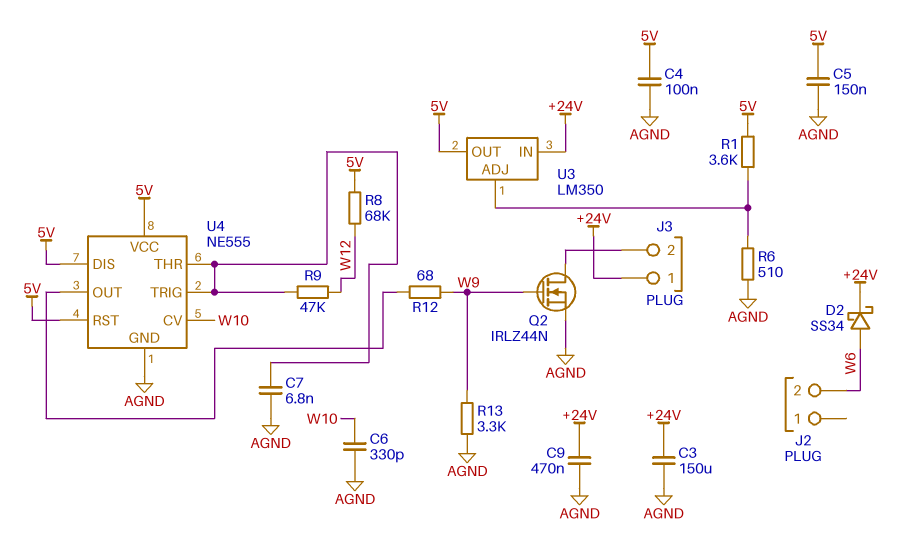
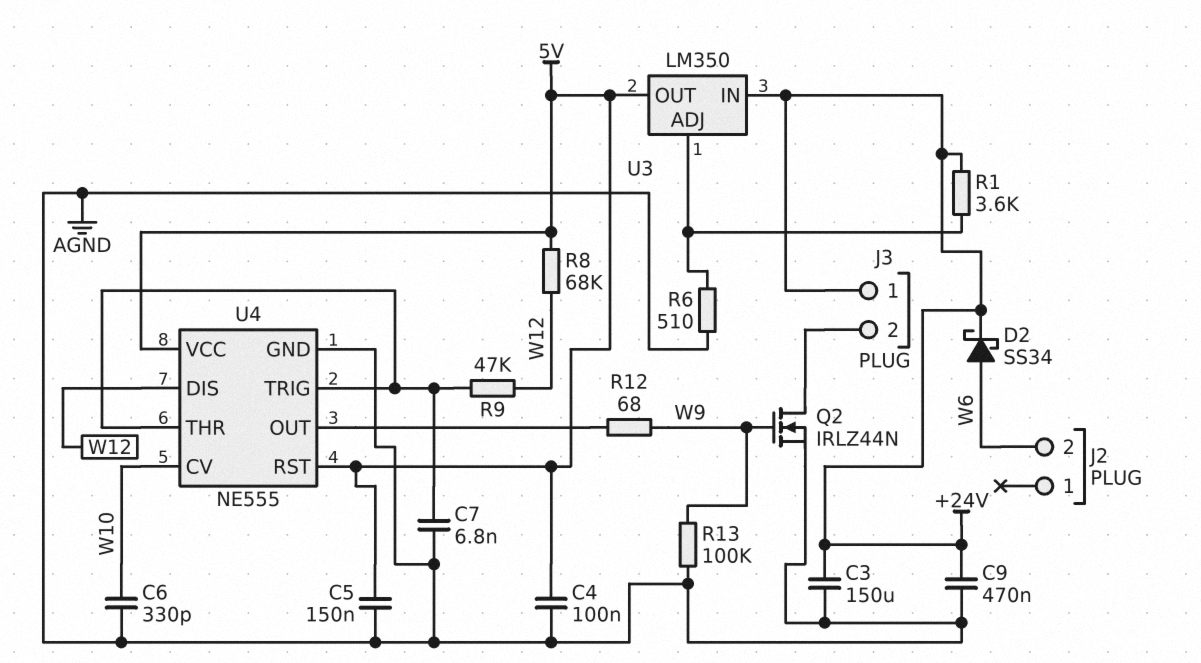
R1: 3.6k (5V, U3/ADJ) -> 3.6k (+24V, U3/ADJ)
R13: 3.3k (AGND, W9) -> 100k (AGND, W9)
U4 pin DIS: 5V -> W12

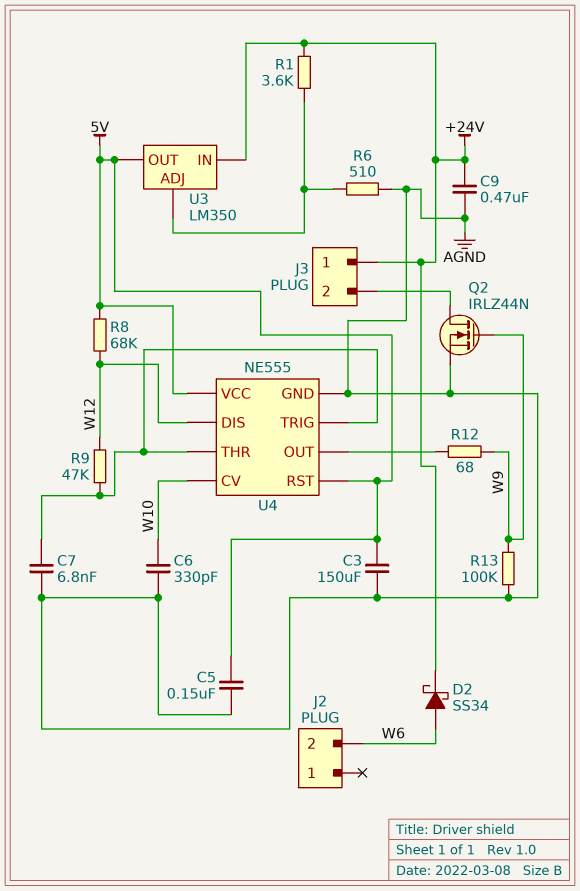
C3: 150uF (+24V, AGND) -> 150uF (5V, AGND)
C4: 100nF (5V, AGND) -> none

